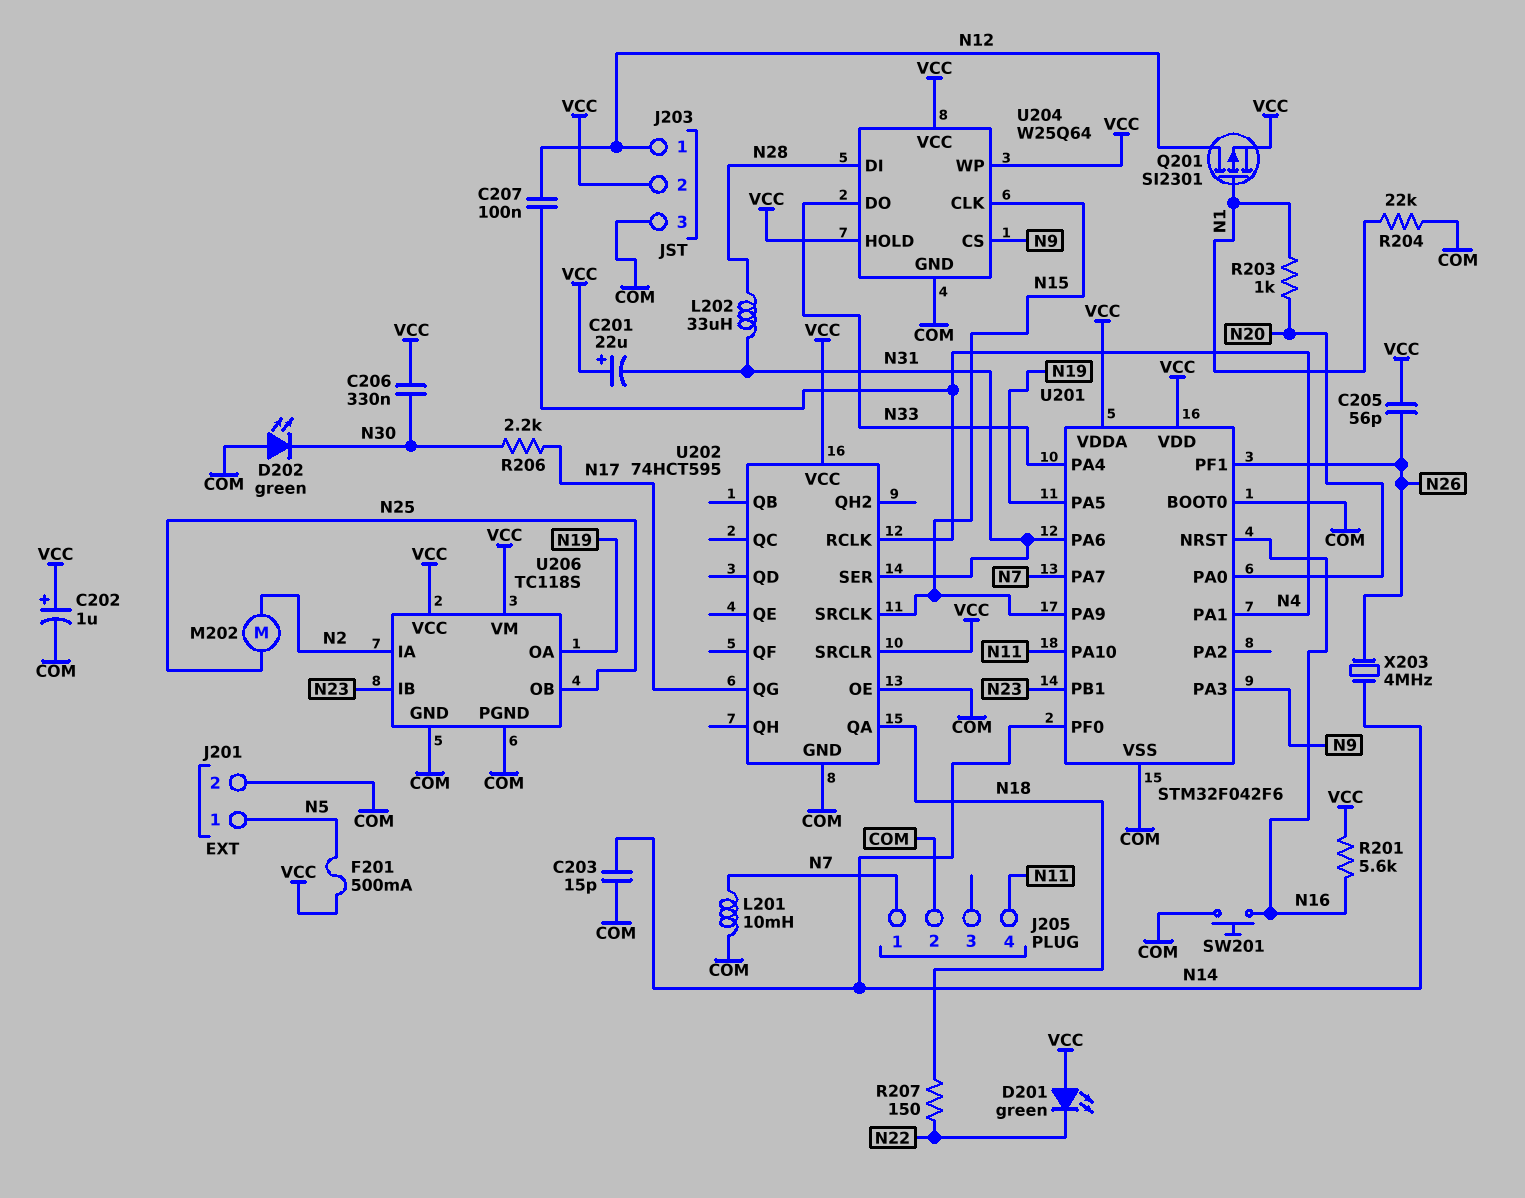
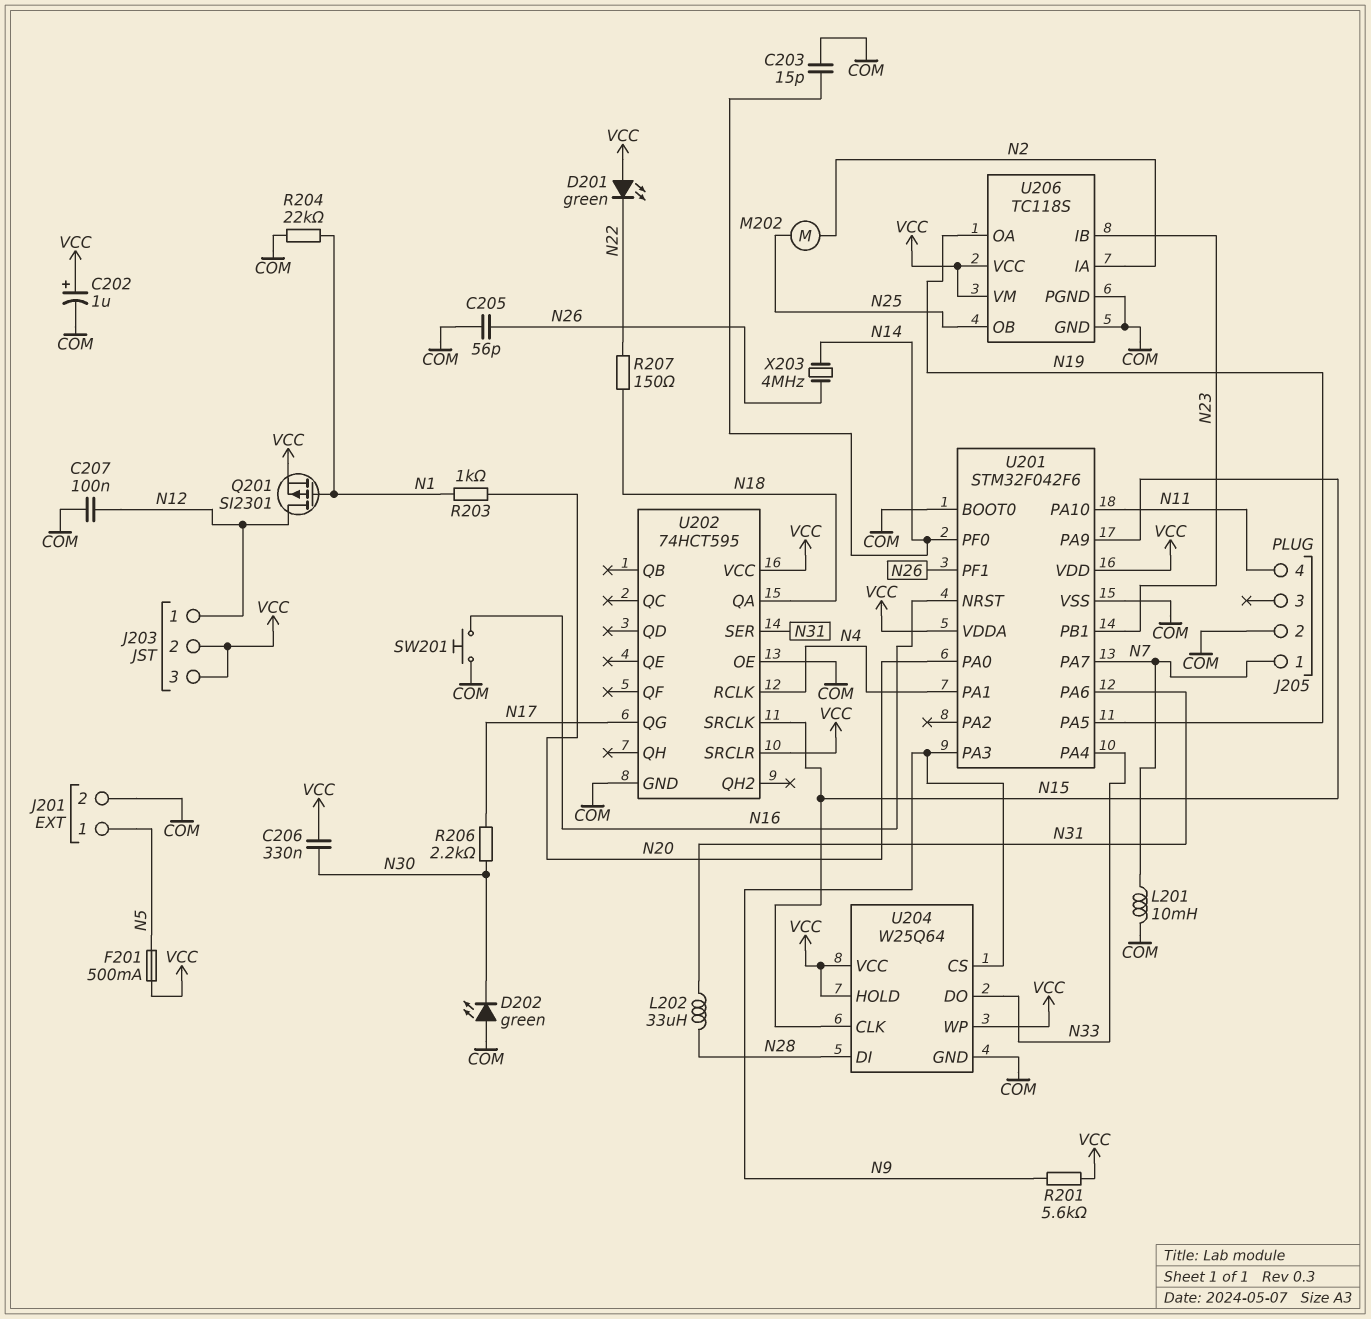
C201: 22uF (plus VCC, minus N31) -> none
C205: 56pF (N26, VCC) -> 56pF (COM, N26)
C207: 100nF (N4, N12) -> 100nF (COM, N12)
J203 pin 3: COM -> VCC
R201: 5.6k (N16, VCC) -> 5.6k (N9, VCC)

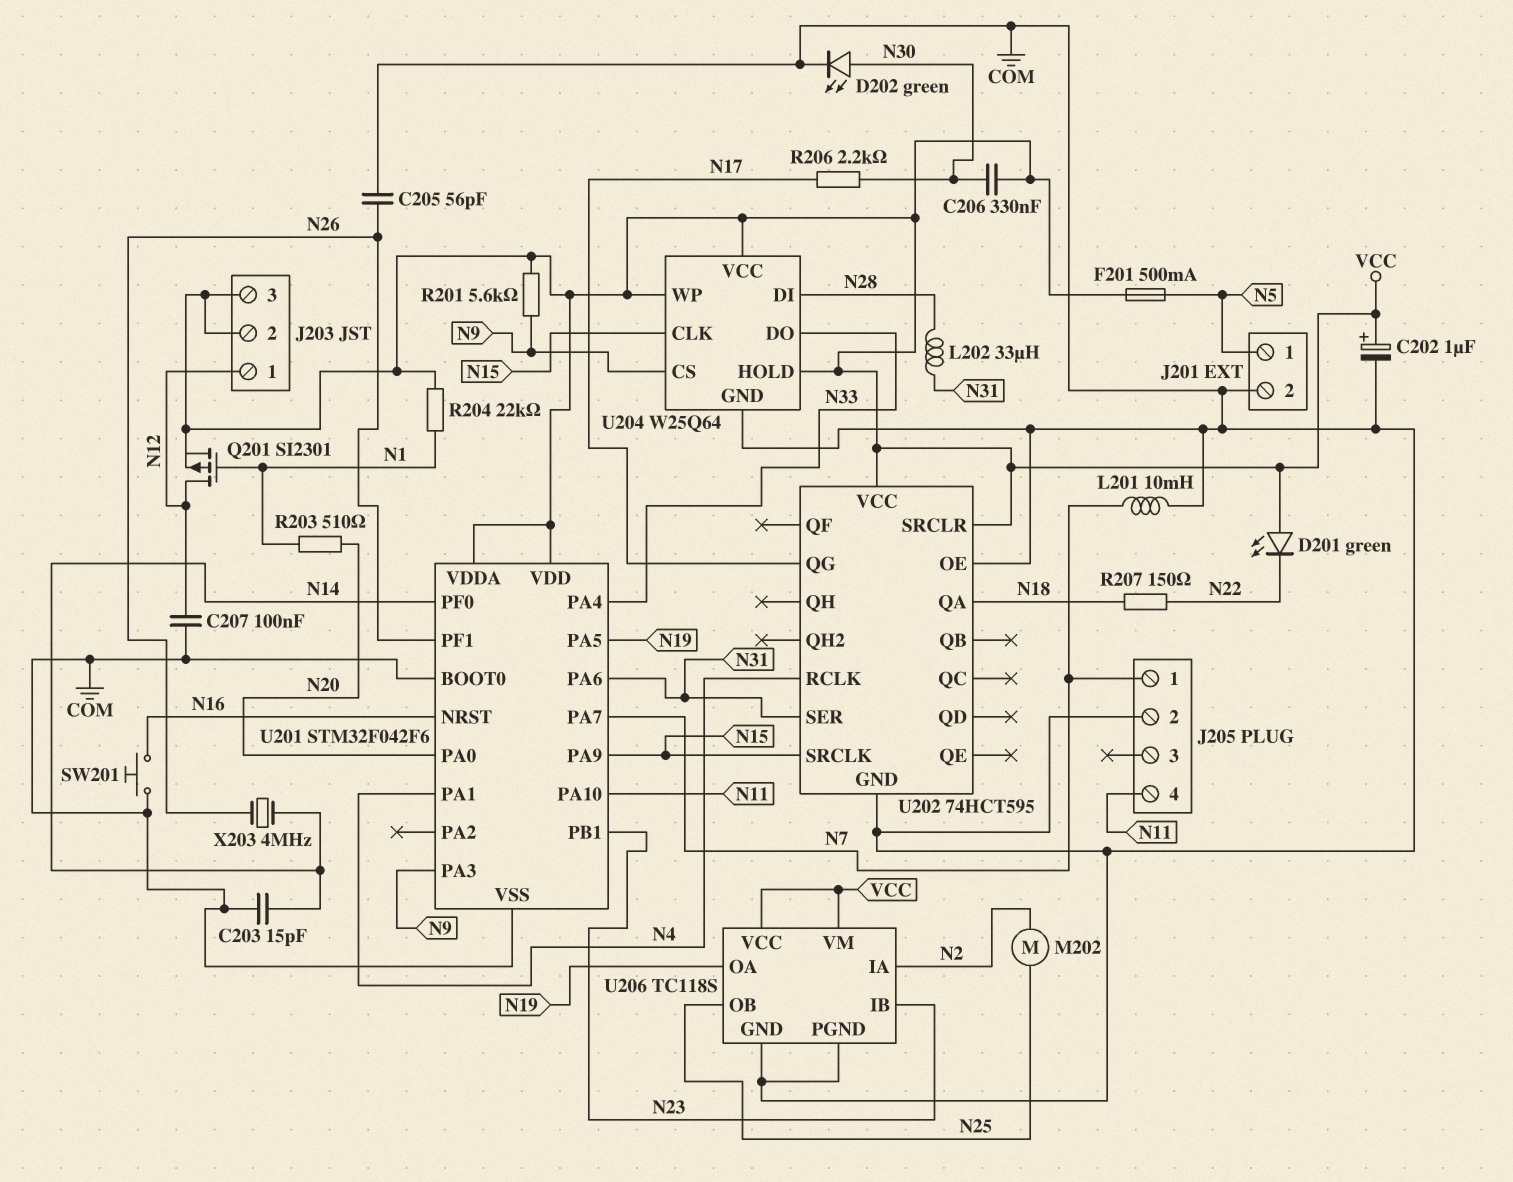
D202: LED green (A COM, K N30) -> LED green (A N30, K COM)
R203: 1k (N1, N20) -> 510 (N1, N20)
R204: 22k (COM, N1) -> 22k (N1, VCC)

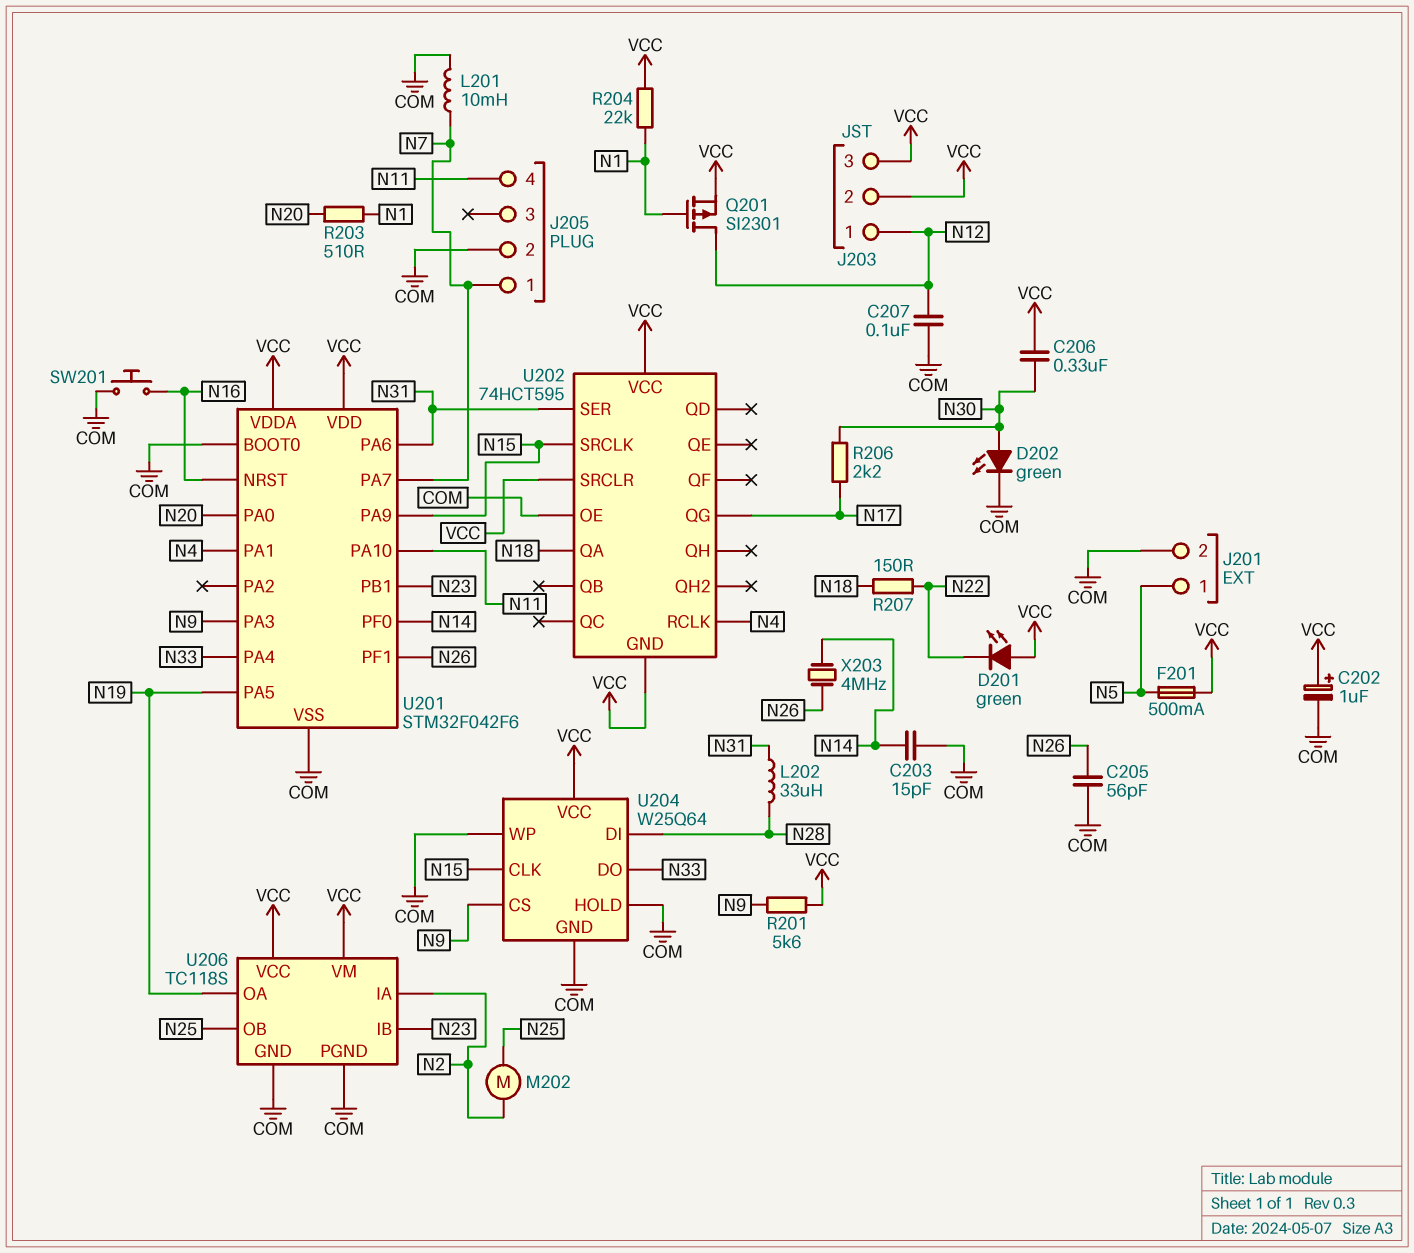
U202 pin GND: COM -> VCC
U204 pin HOLD: VCC -> COM
U204 pin WP: VCC -> COM

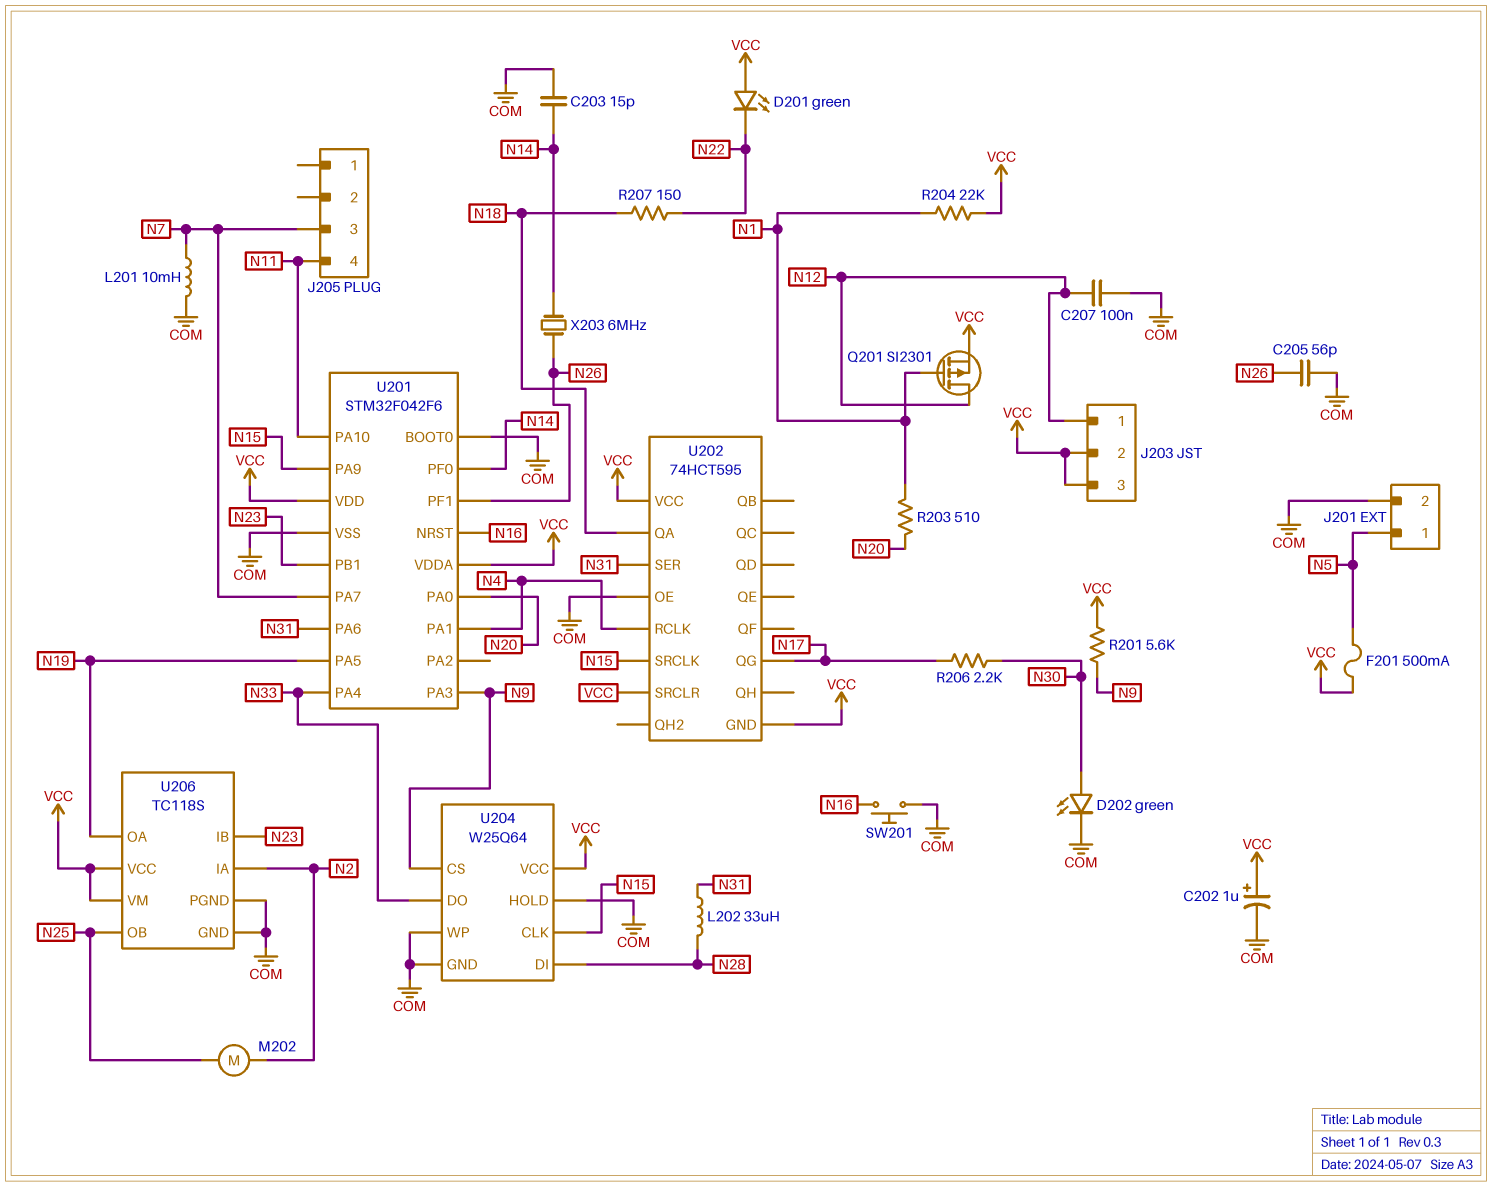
C206: 330nF (N30, VCC) -> none
J205 pin 1: N7 -> none
J205 pin 2: COM -> none
J205 pin 3: none -> N7
X203: 4MHz (N14, N26) -> 6MHz (N14, N26)

